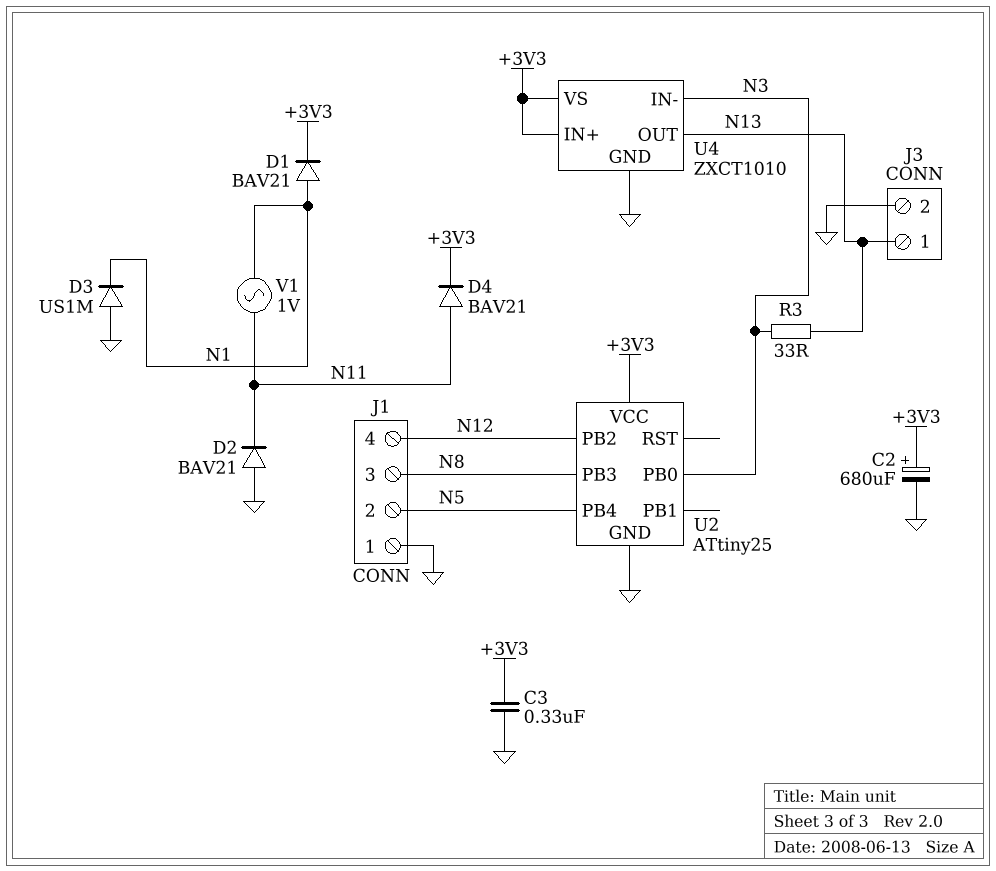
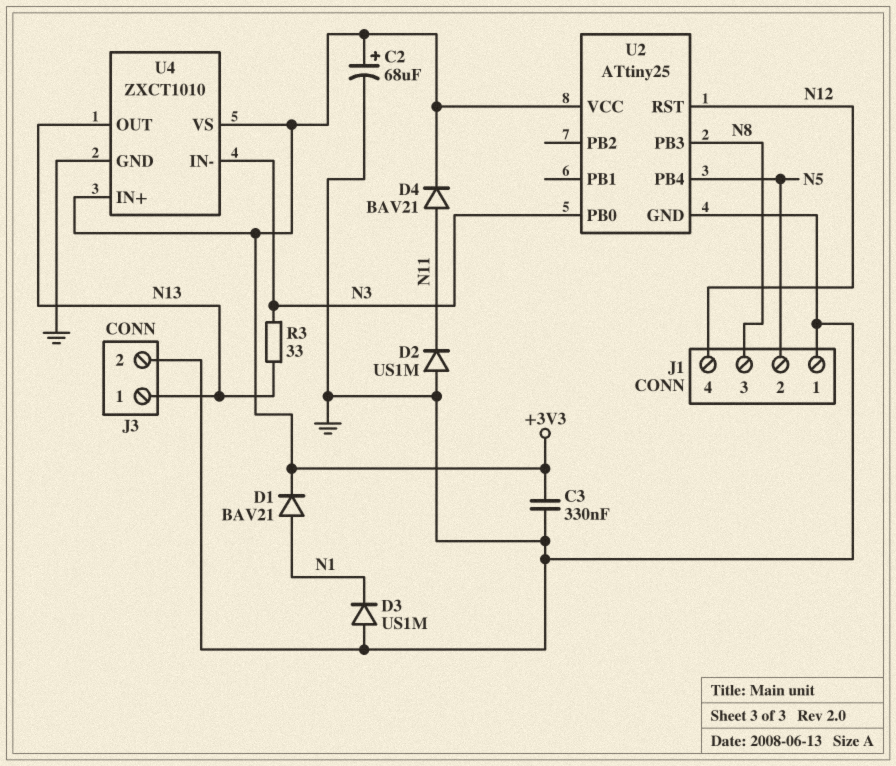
C2: 680uF (plus +3V3, minus GND) -> 68uF (plus +3V3, minus GND)
D2: diode BAV21 (A GND, K N11) -> diode US1M (A GND, K N11)
U2 pin PB2: N12 -> none
U2 pin RST: none -> N12
V1: AC 1V (N1, N11) -> none

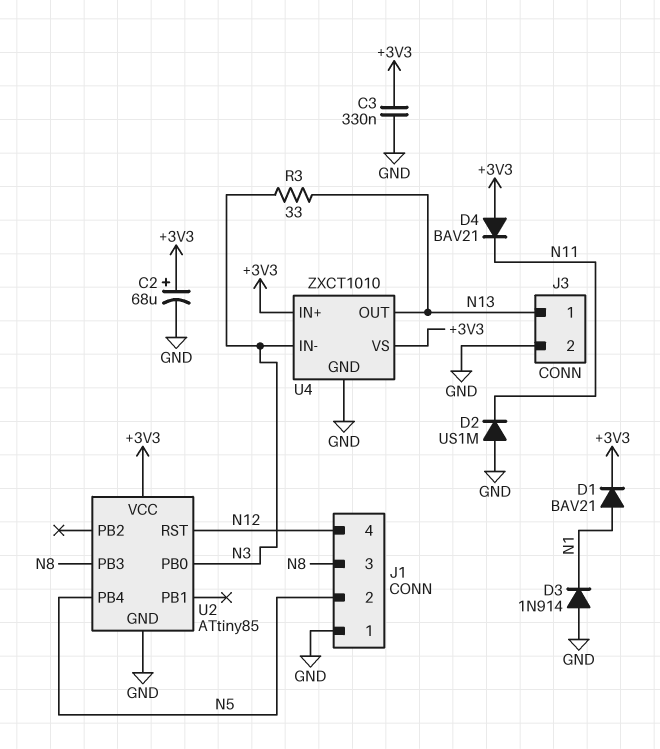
D3: diode US1M (A GND, K N1) -> diode 1N914 (A GND, K N1)
D4: diode BAV21 (A N11, K +3V3) -> diode BAV21 (A +3V3, K N11)
U2: ATtiny25 -> ATtiny85

